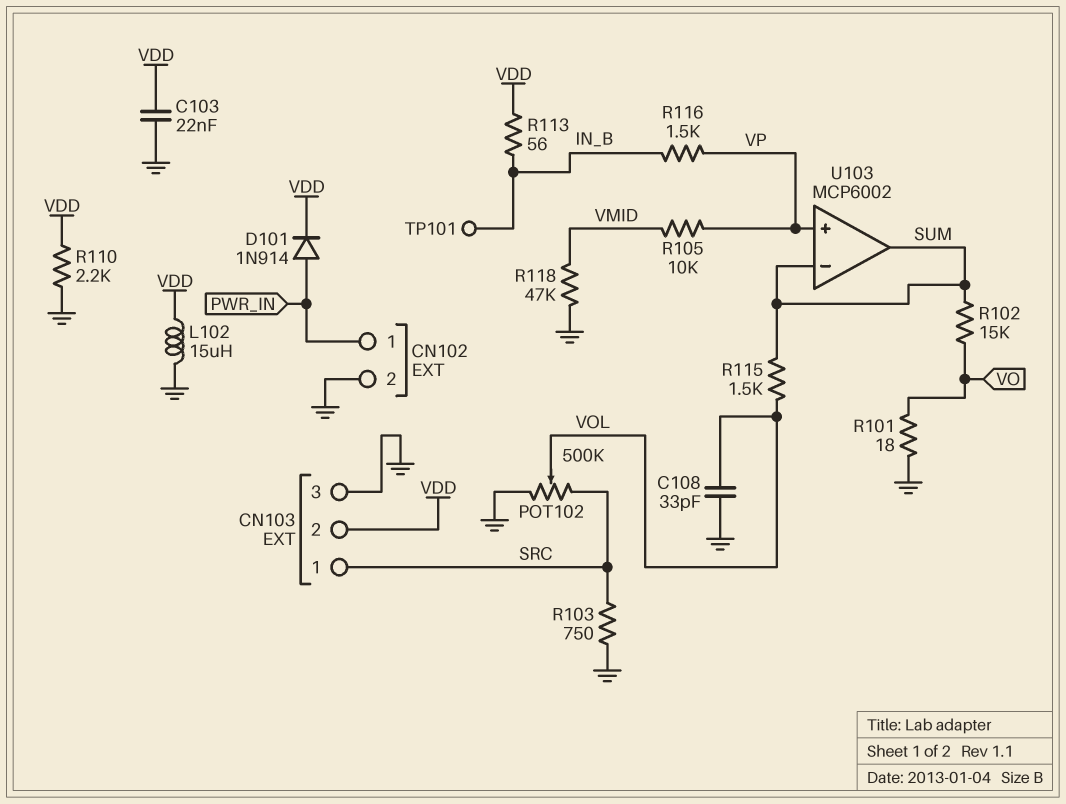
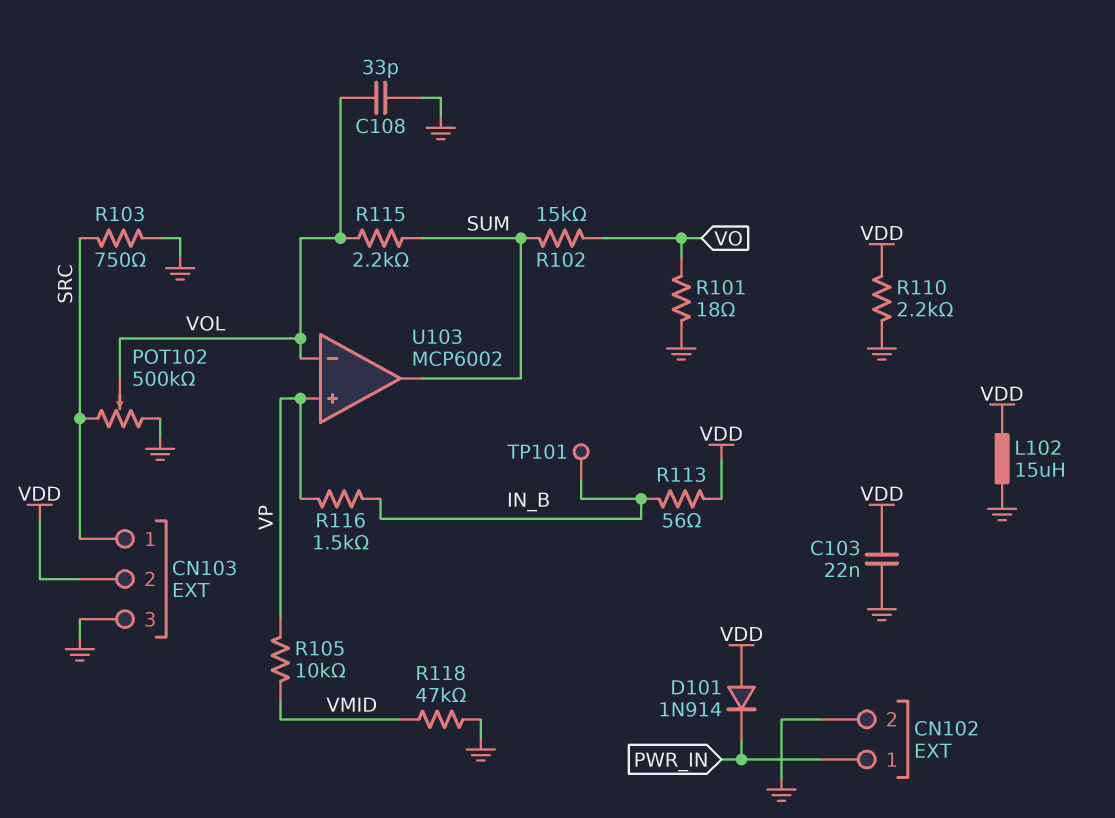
D101: diode 1N914 (A PWR_IN, K VDD) -> diode 1N914 (A VDD, K PWR_IN)
R115: 1.5k (SUM, VOL) -> 2.2k (SUM, VOL)
U103 pin in-: SUM -> VOL

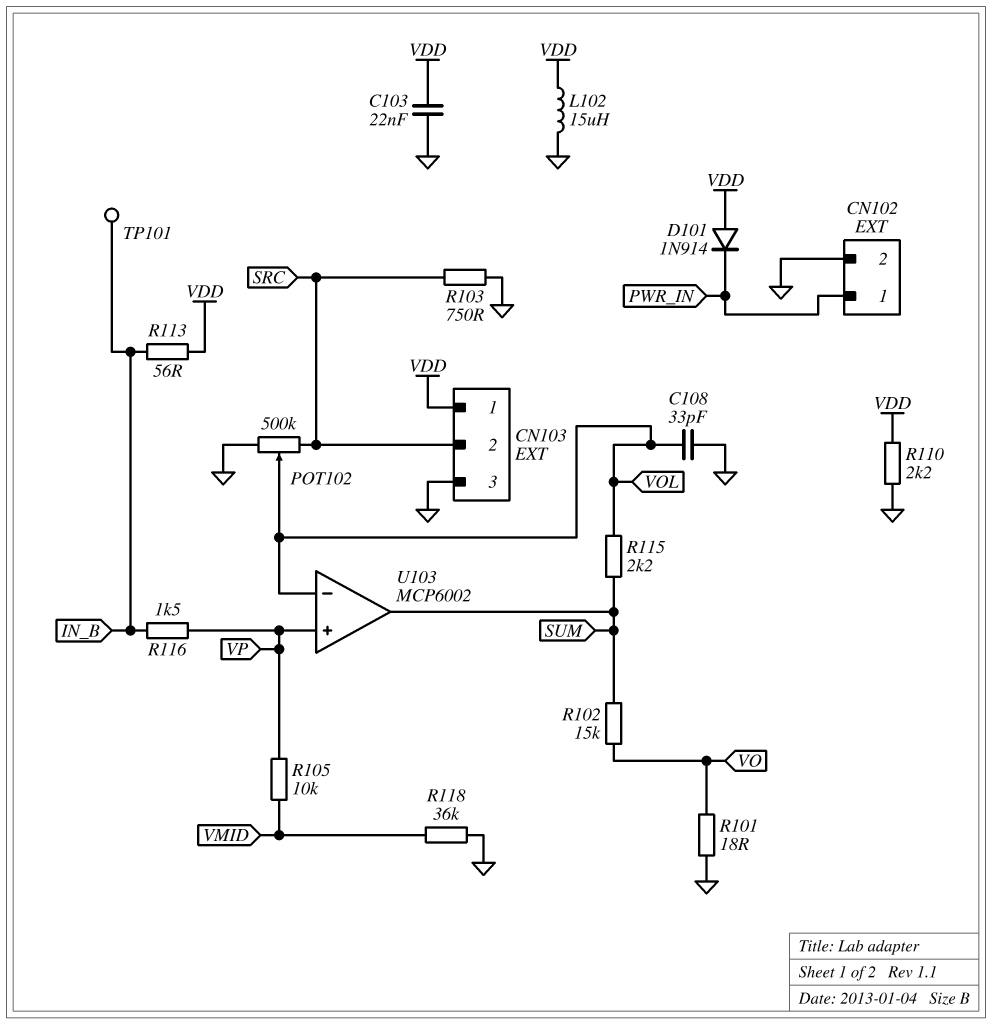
CN103 pin 1: SRC -> VDD
CN103 pin 2: VDD -> SRC
R118: 47k (GND, VMID) -> 36k (GND, VMID)

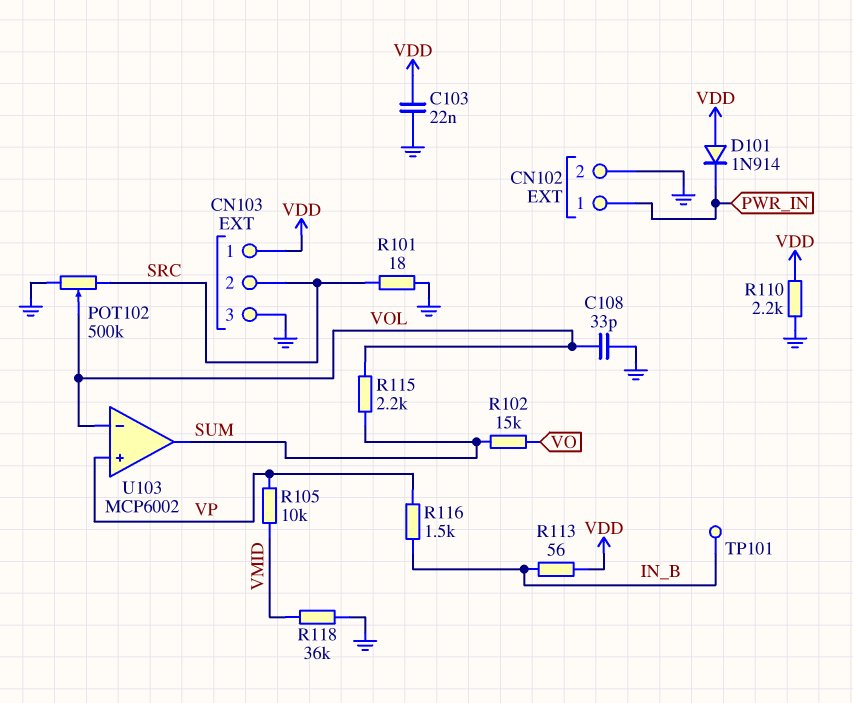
L102: 15uH (GND, VDD) -> none
R101: 18 (GND, VO) -> 18 (GND, SRC)
R103: 750 (GND, SRC) -> none

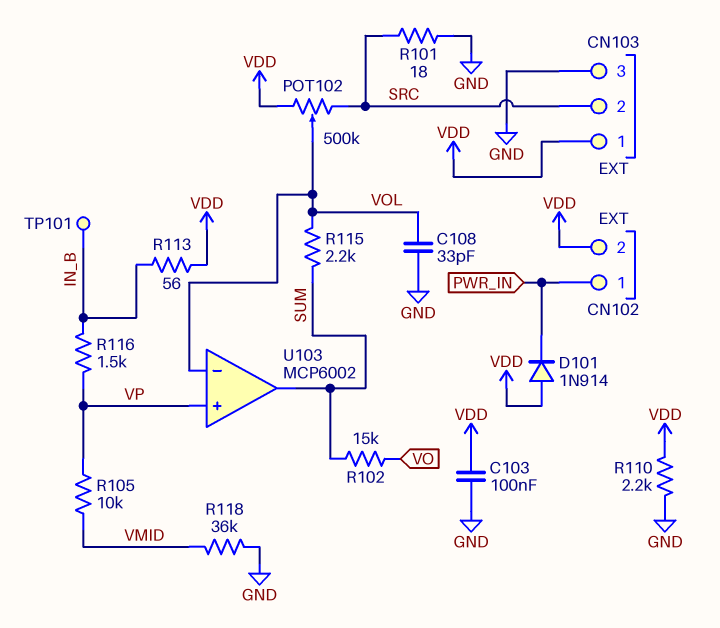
C103: 22nF (GND, VDD) -> 100nF (GND, VDD)
CN102 pin 2: GND -> VDD
POT102: 500k (GND, SRC, wiper VOL) -> 500k (SRC, VDD, wiper VOL)

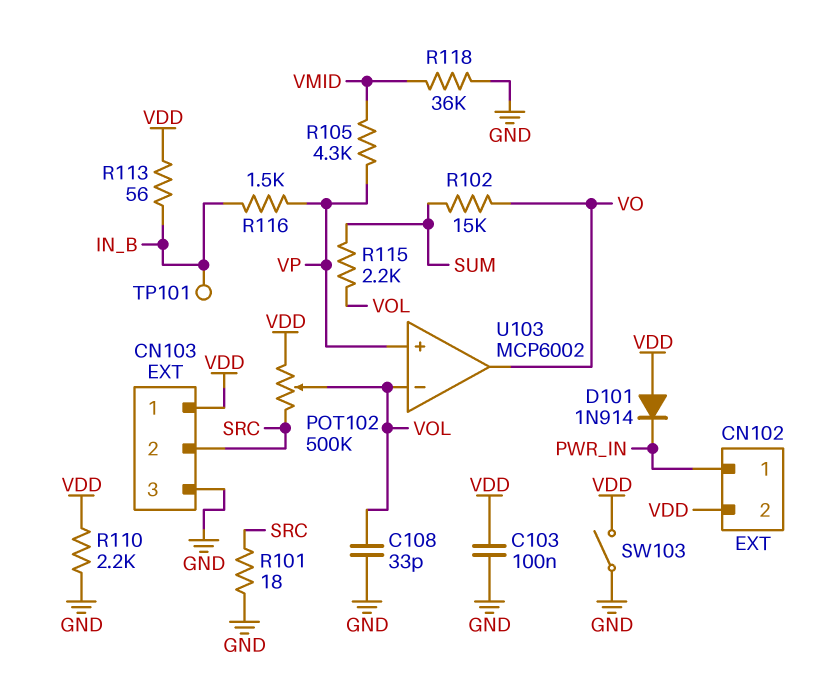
R105: 10k (VMID, VP) -> 4.3k (VMID, VP)
SW103: none -> switch (GND, VDD)
U103 pin out: SUM -> VO

